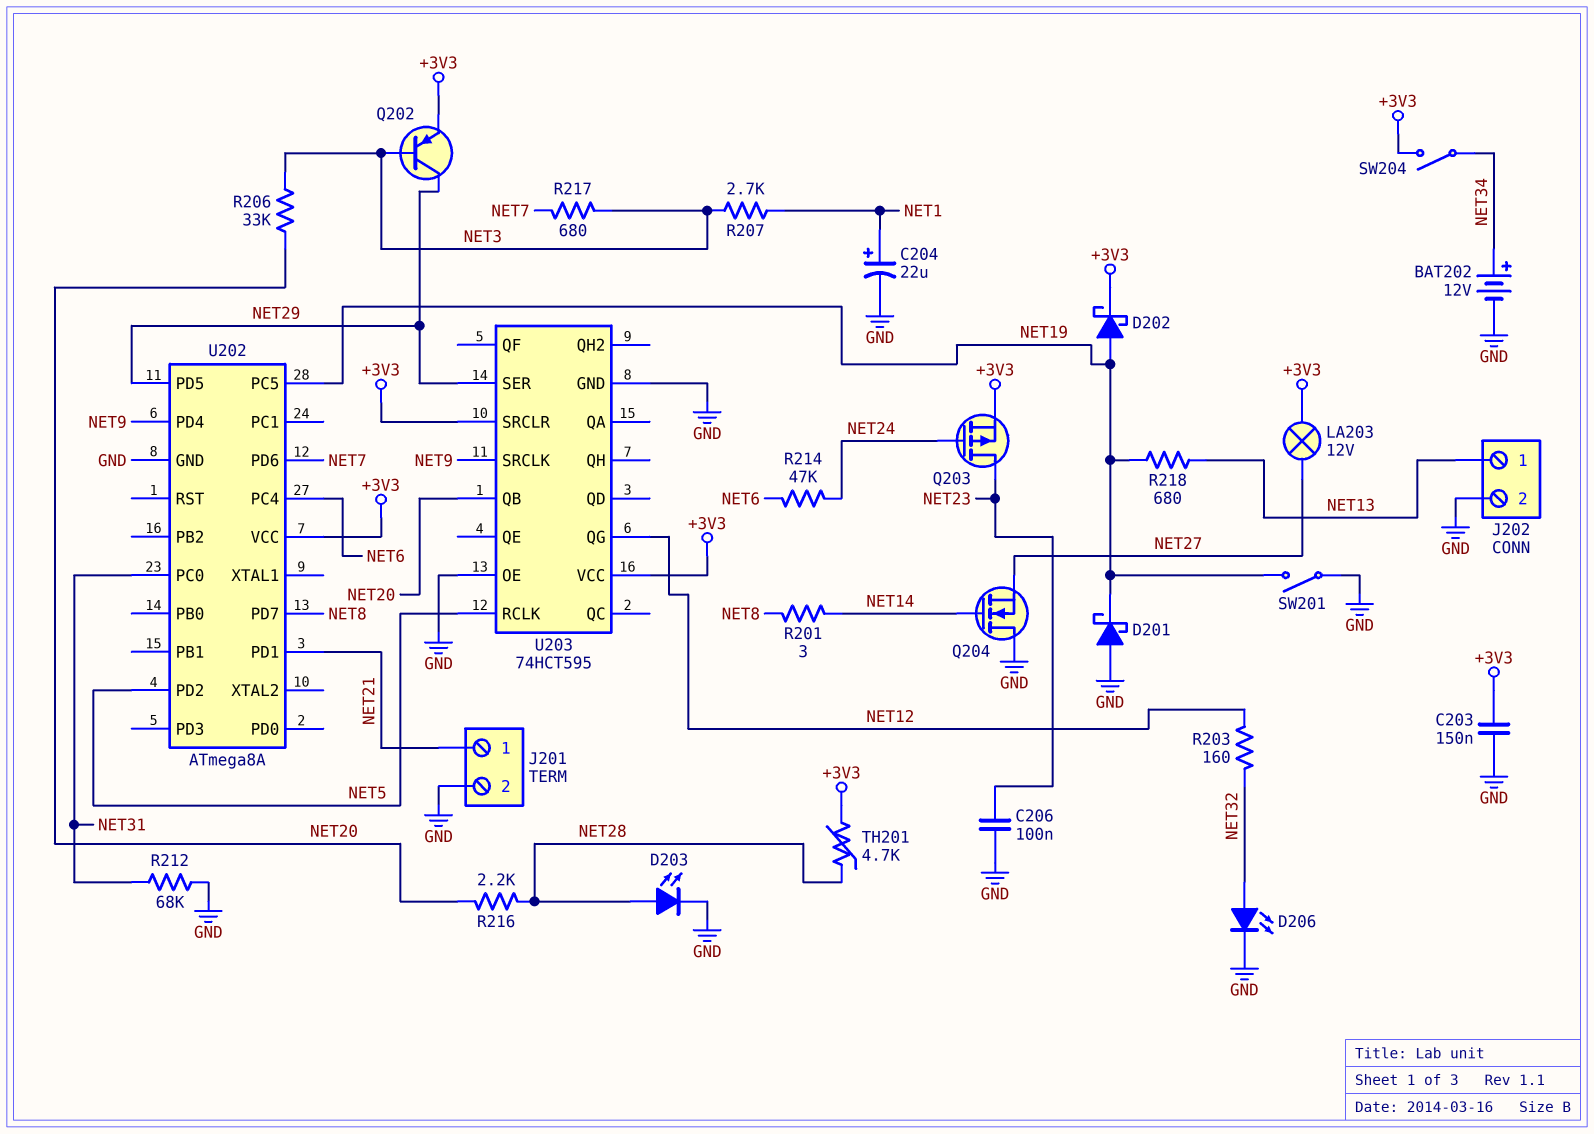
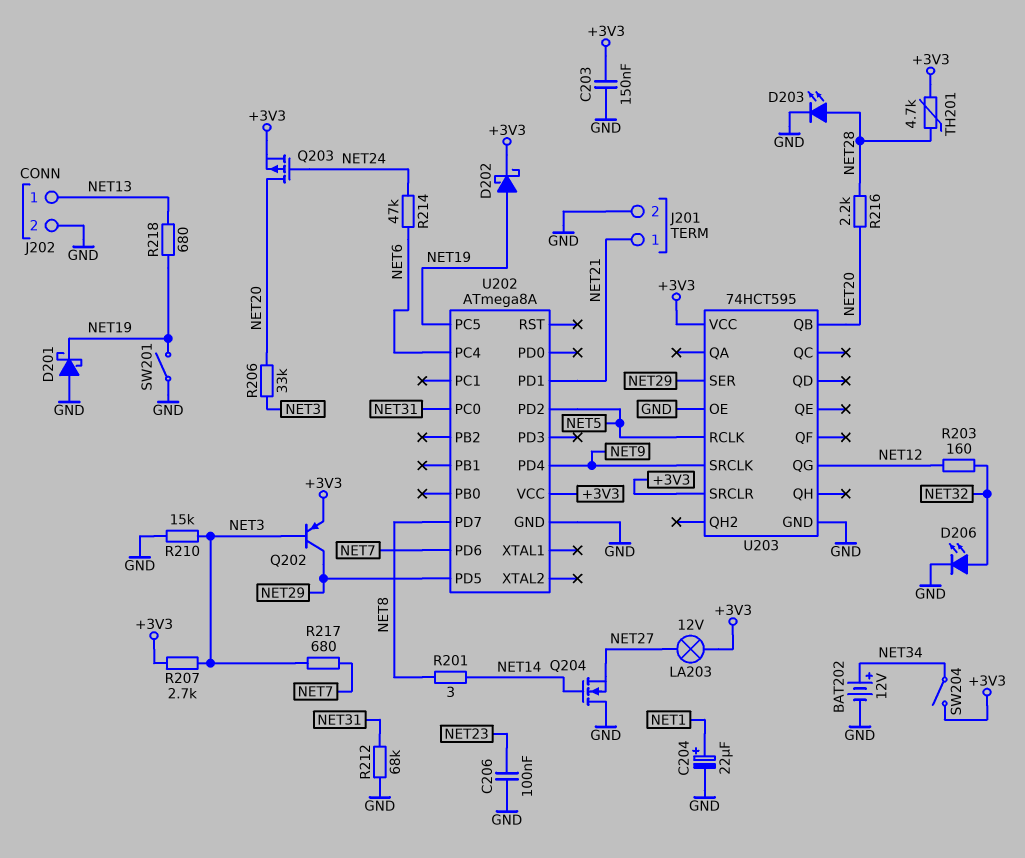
Q203: PMOS (G NET24, D NET23, S +3V3) -> PMOS (G NET24, D NET20, S +3V3)
R207: 2.7k (NET1, NET3) -> 2.7k (+3V3, NET3)
R210: none -> 15k (GND, NET3)

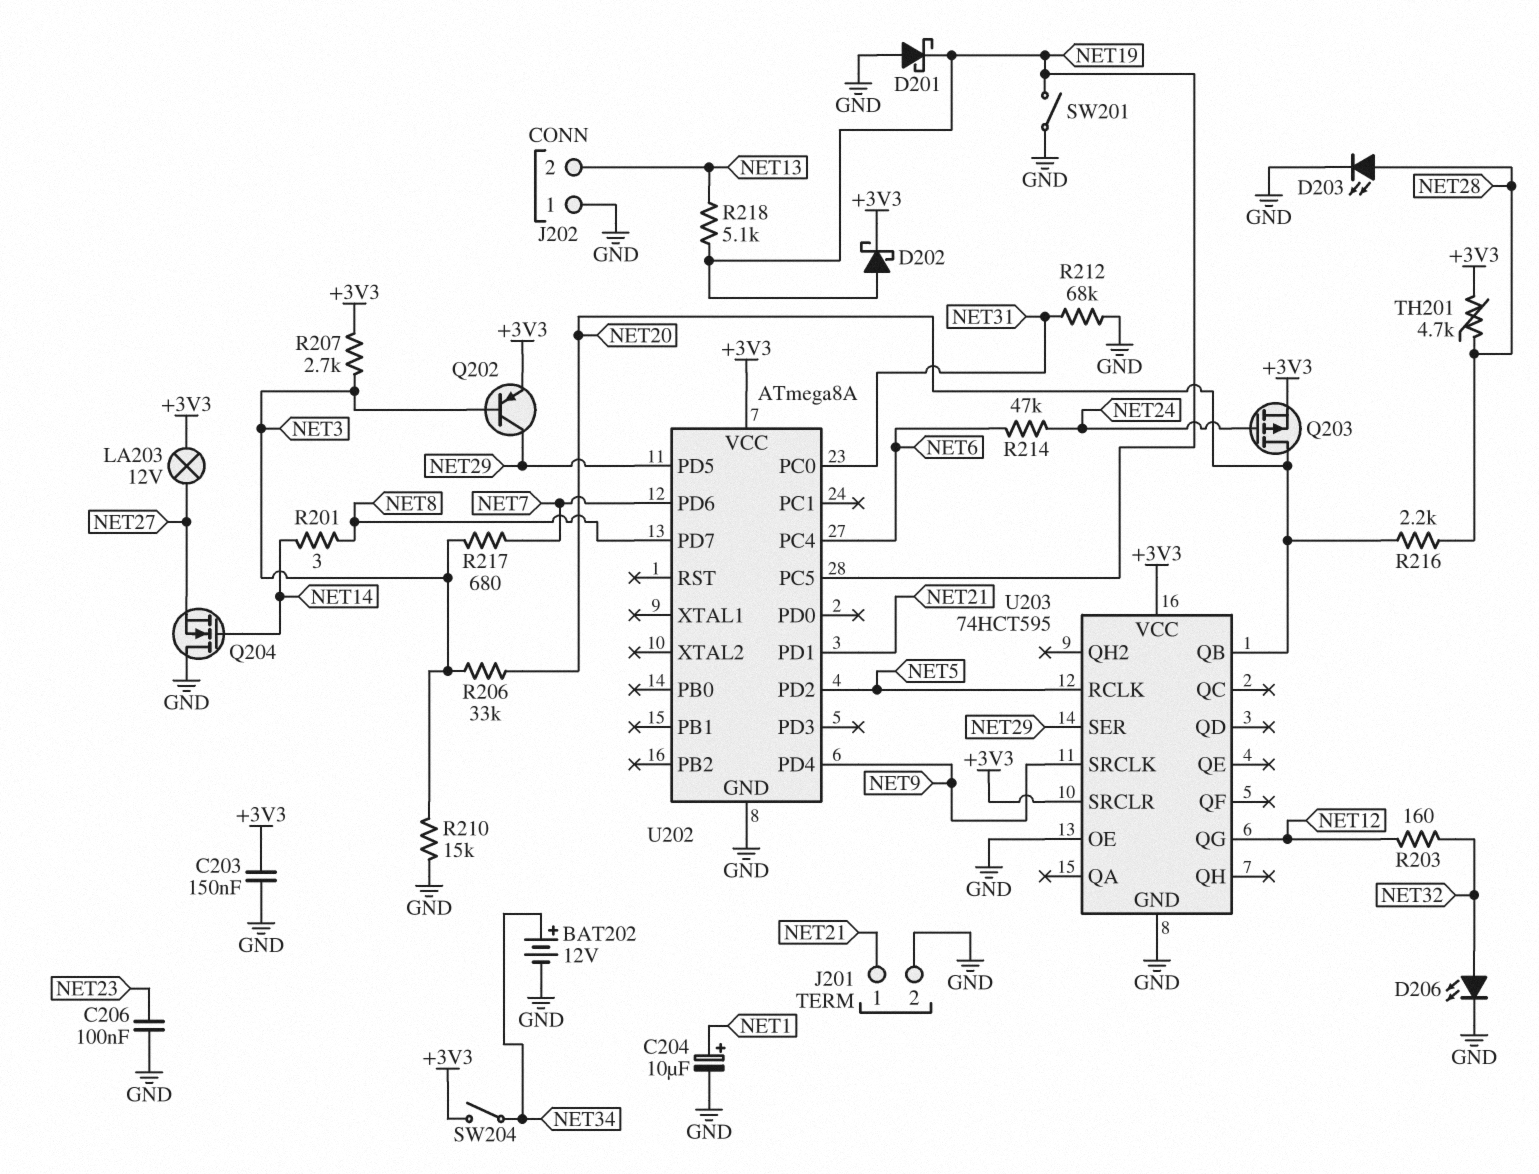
C204: 22uF (plus NET1, minus GND) -> 10uF (plus NET1, minus GND)
J202 pin 1: NET13 -> GND
J202 pin 2: GND -> NET13
R218: 680 (NET13, NET19) -> 5.1k (NET13, NET19)

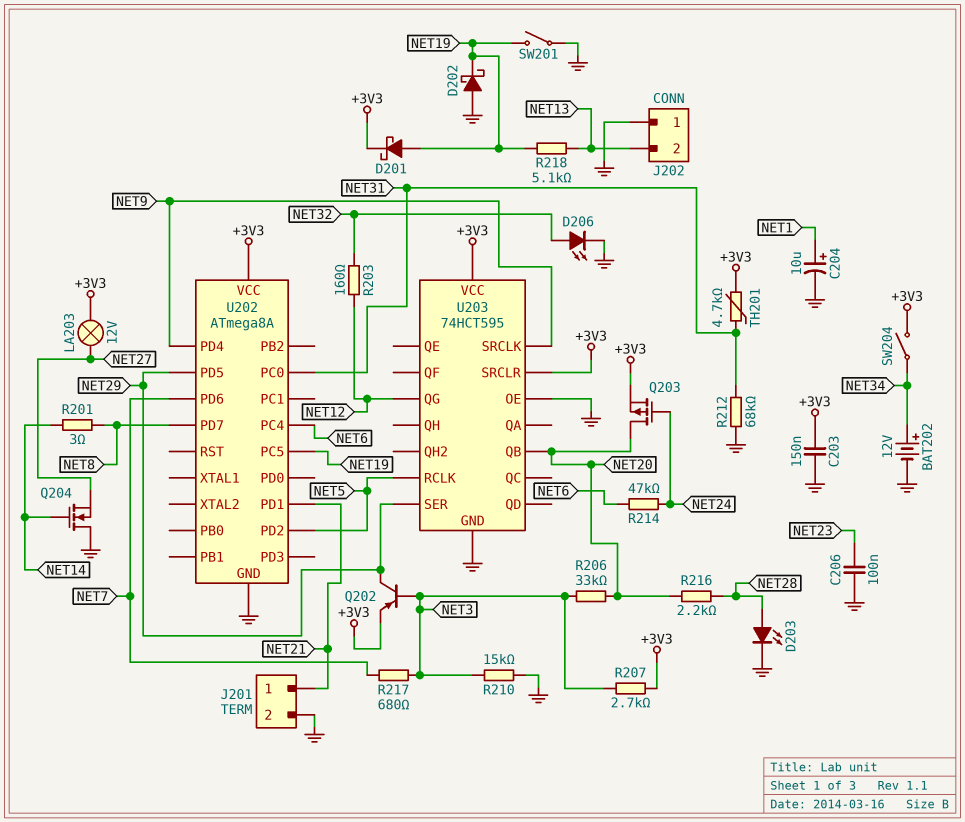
D201: schottky (A GND, K NET19) -> schottky (A NET19, K +3V3)
D202: schottky (A NET19, K +3V3) -> schottky (A GND, K NET19)
TH201: 4.7k (+3V3, NET28) -> 4.7k (+3V3, NET31)

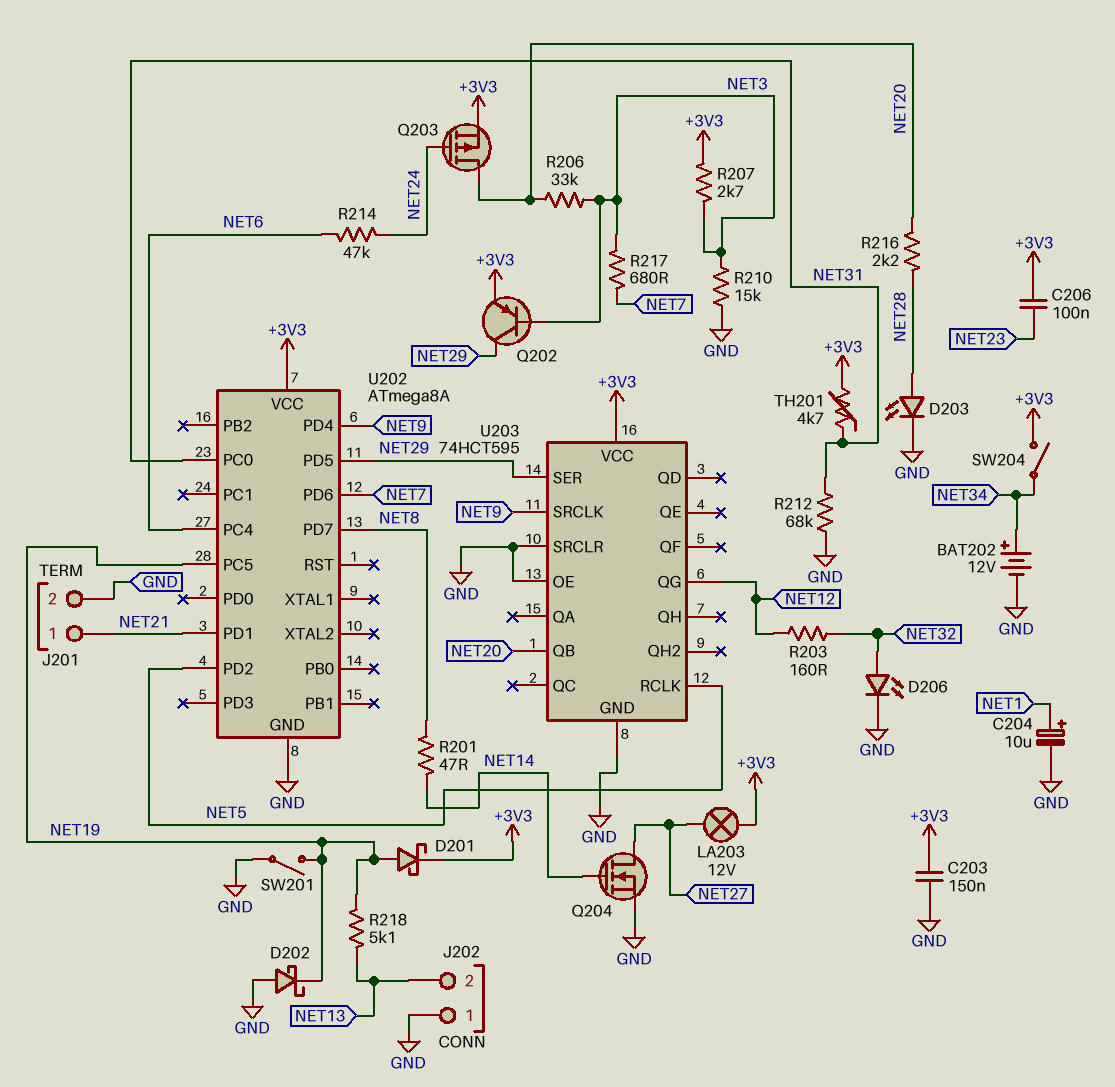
C206: 100nF (GND, NET23) -> 100nF (+3V3, NET23)
Q204: NMOS (G NET14, D GND, S NET27) -> NMOS (G NET14, D NET27, S GND)
R201: 3 (NET8, NET14) -> 47 (NET8, NET14)
U203 pin SRCLR: +3V3 -> GND

